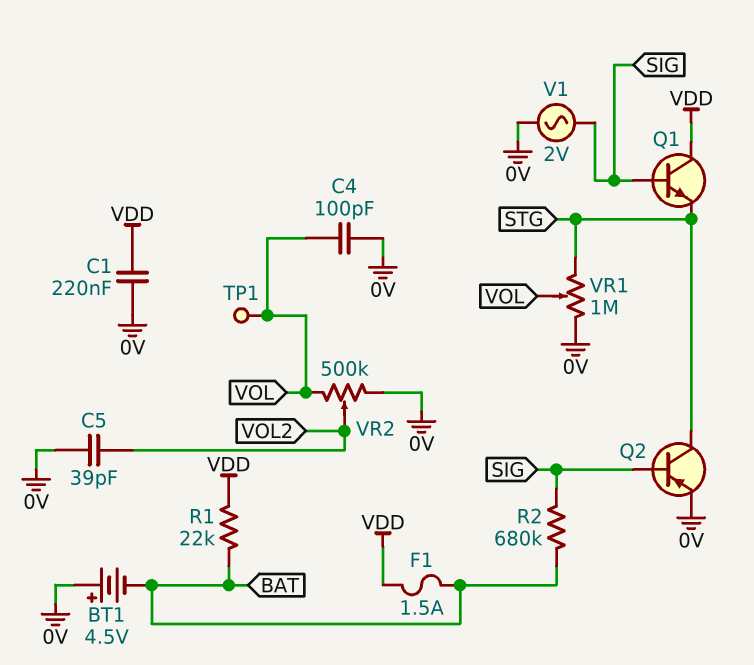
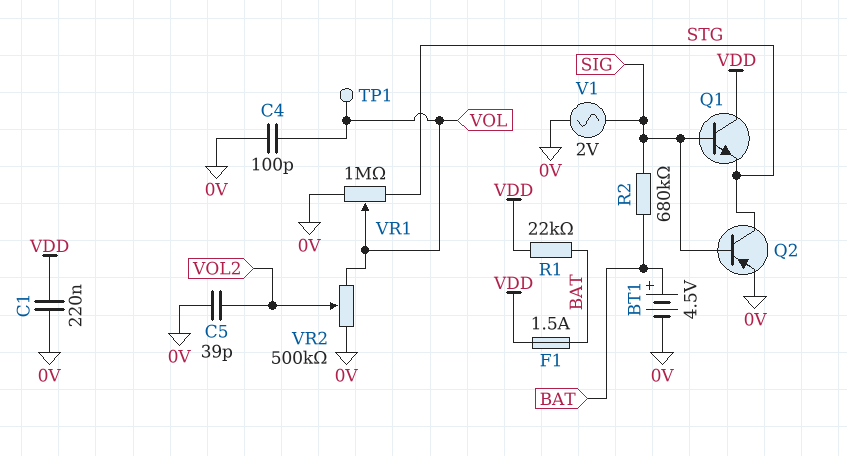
BT1: 4.5V (plus 0V, minus BAT) -> 4.5V (plus BAT, minus 0V)

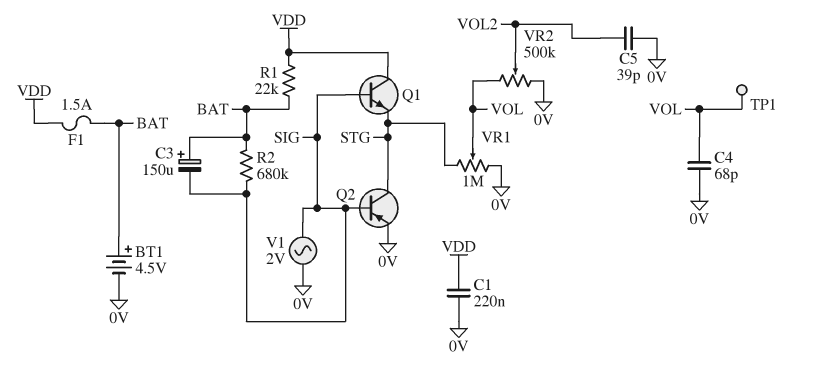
C3: none -> 150uF (plus BAT, minus SIG)
C4: 100pF (0V, VOL) -> 68pF (0V, VOL)

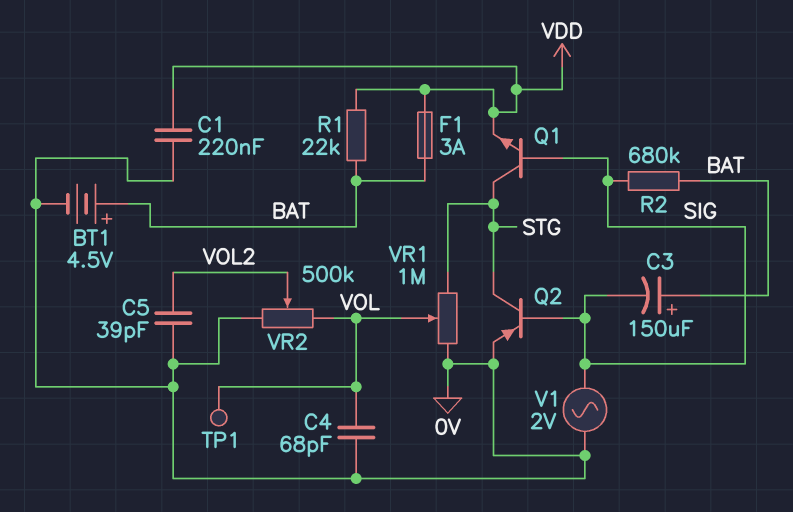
F1: 1.5A (BAT, VDD) -> 3A (BAT, VDD)
Q1: NPN (B SIG, C VDD, E STG) -> NPN (B SIG, C STG, E VDD)

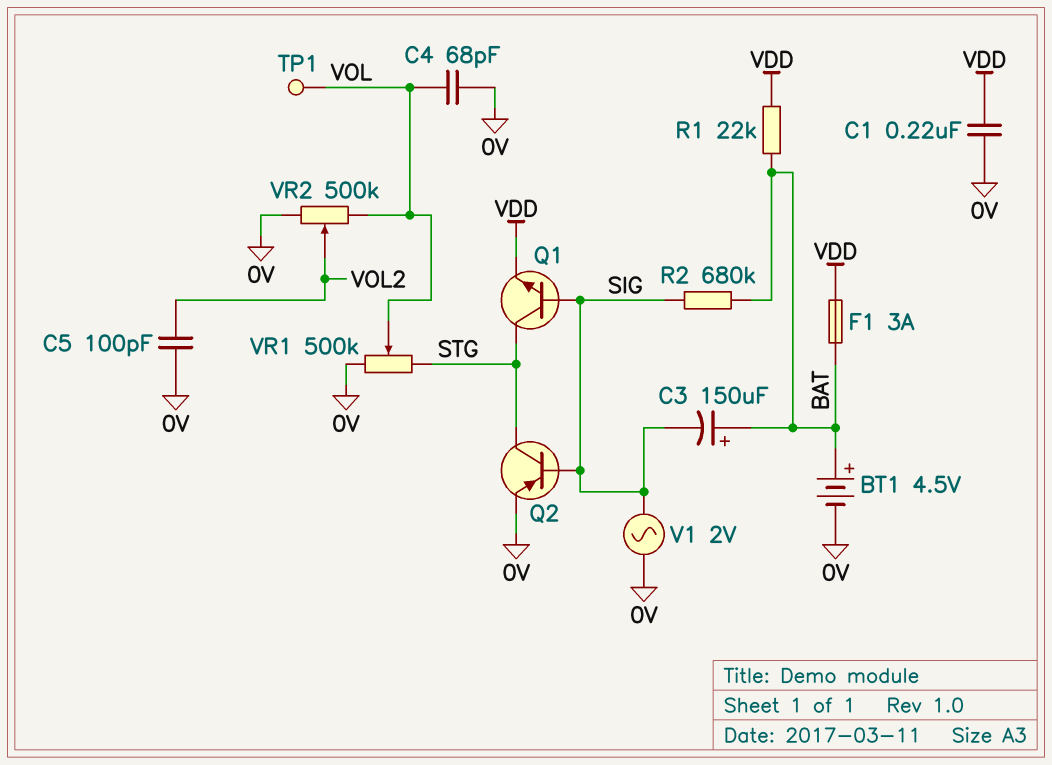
C5: 39pF (0V, VOL2) -> 100pF (0V, VOL2)
VR1: 1M (0V, STG, wiper VOL) -> 500k (0V, STG, wiper VOL)

